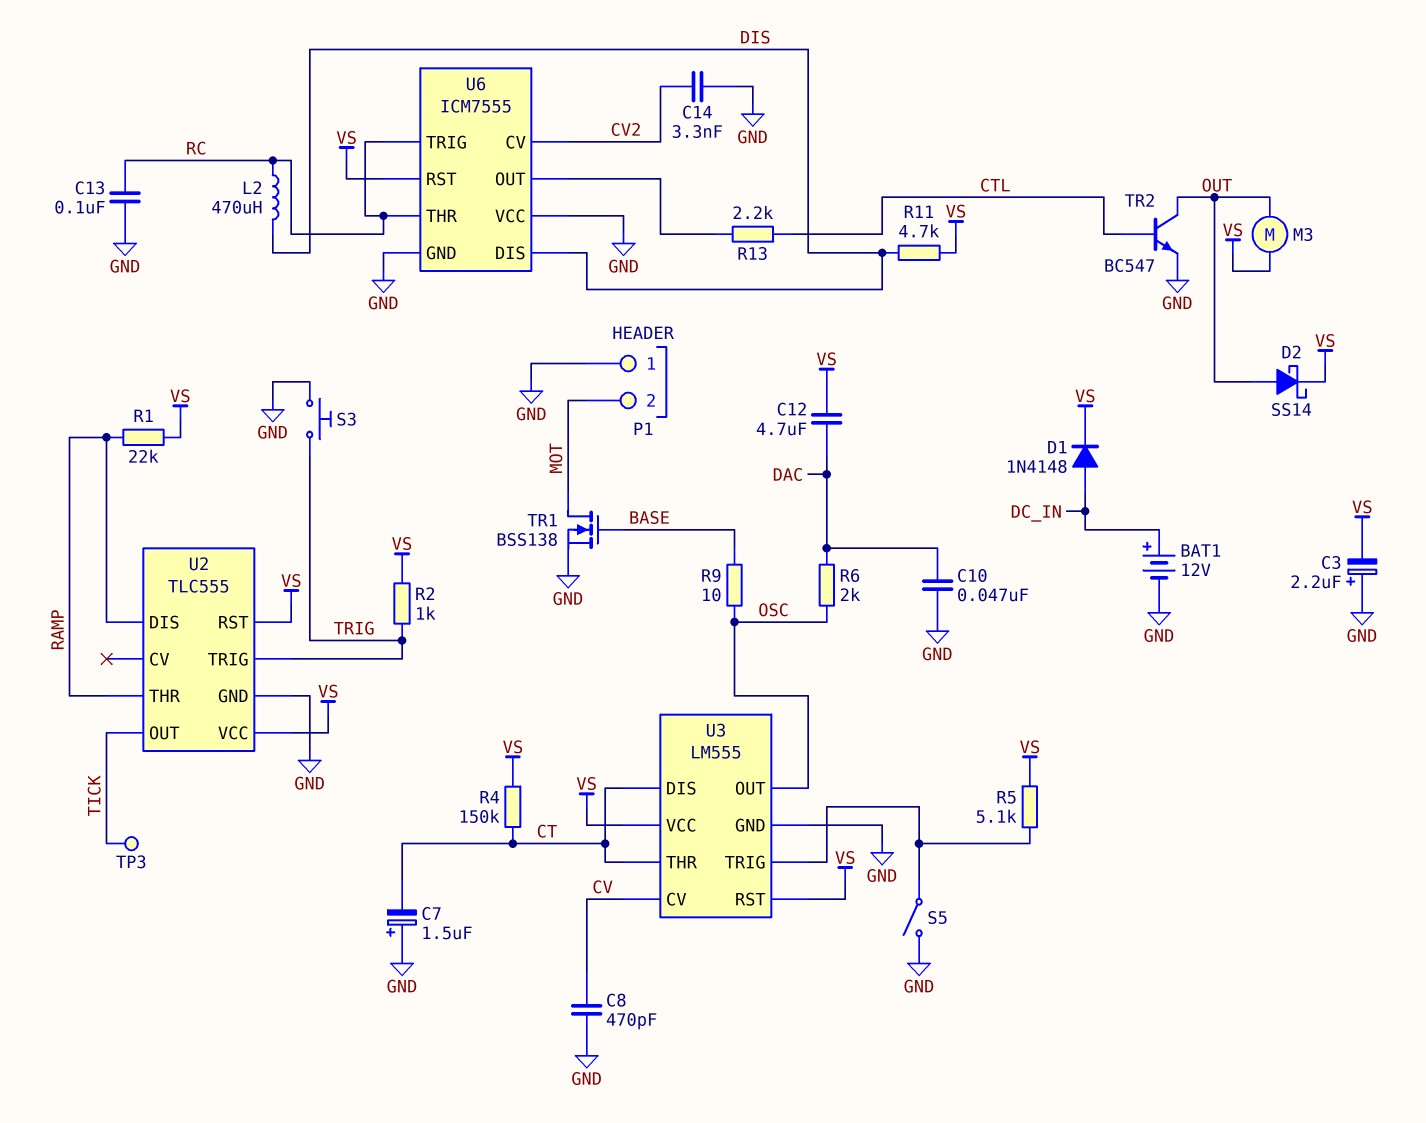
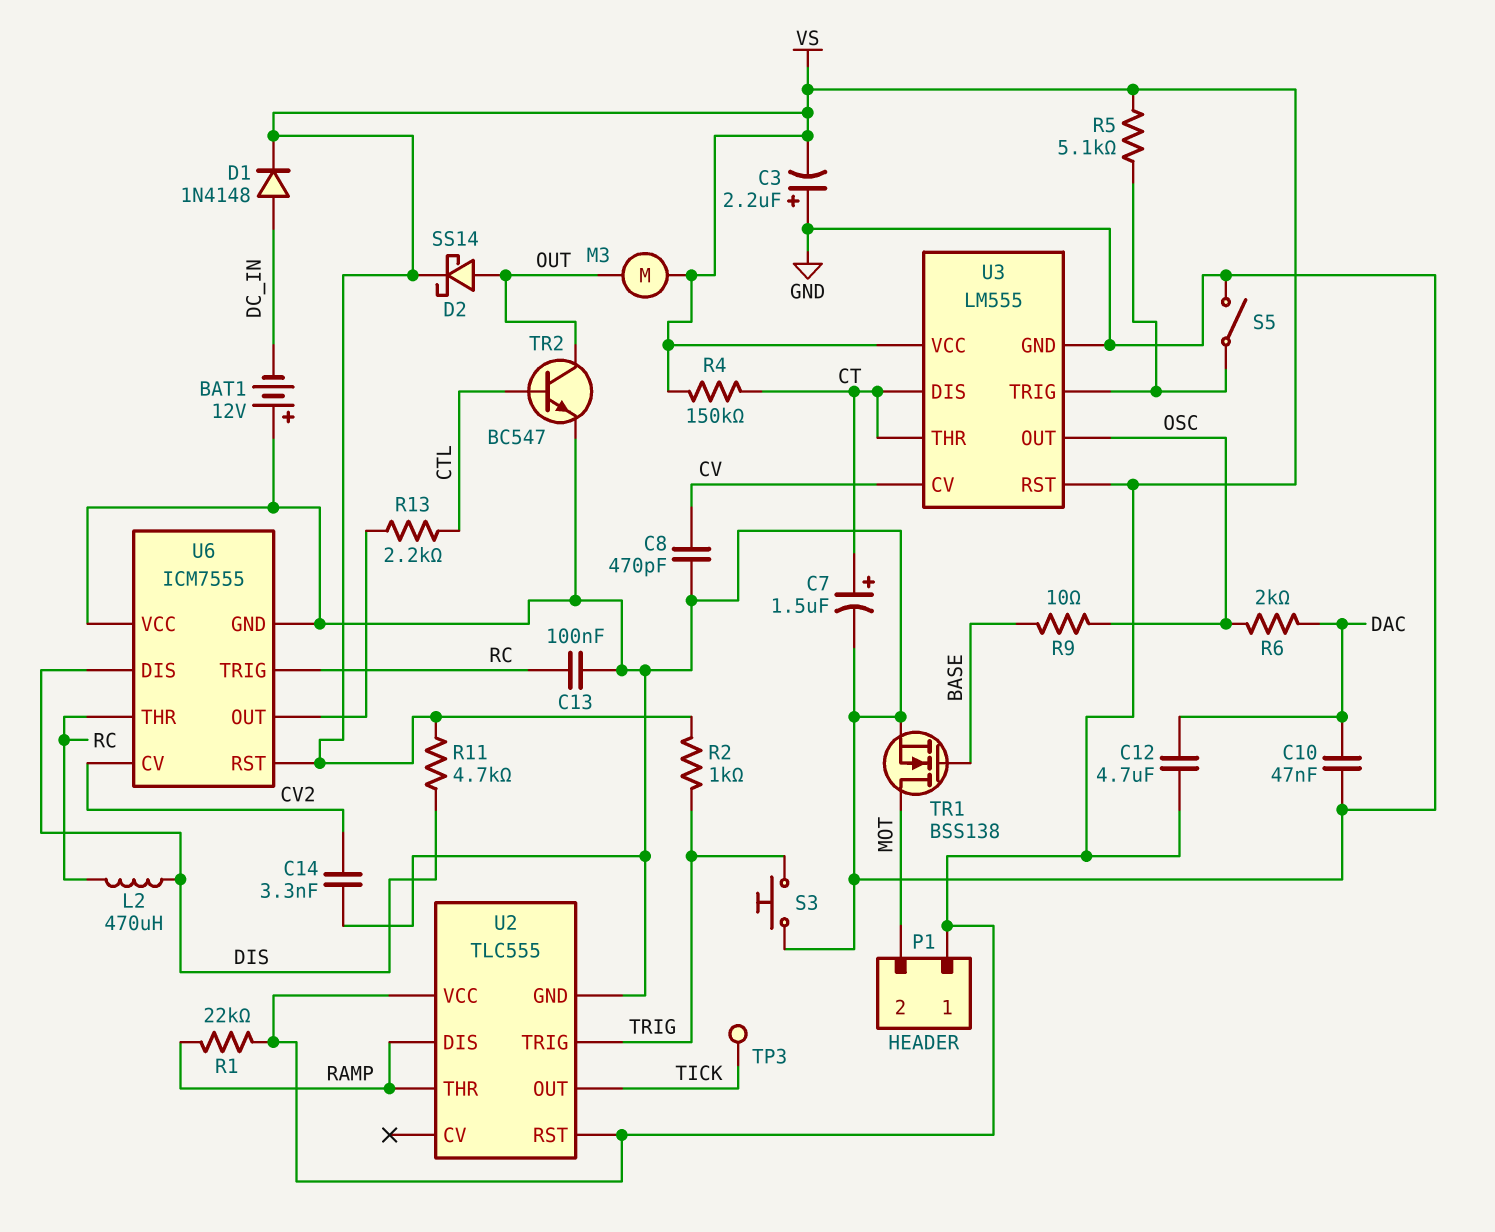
BAT1: 12V (plus DC_IN, minus GND) -> 12V (plus GND, minus DC_IN)
C7: 1.5uF (plus GND, minus CT) -> 1.5uF (plus CT, minus GND)
P1 pin 1: GND -> VS

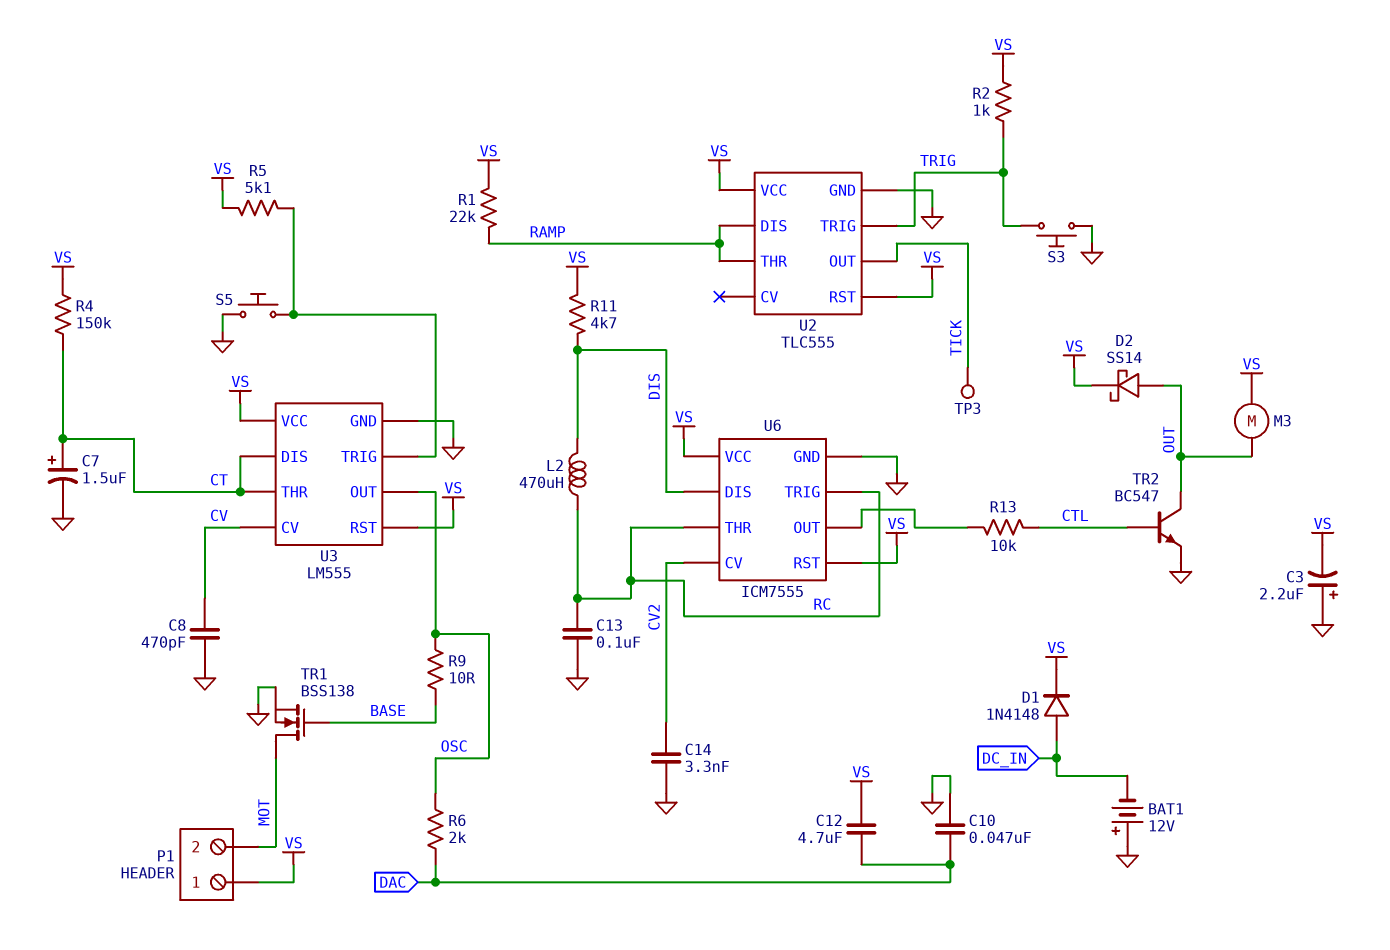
R13: 2.2k (CTL, U6/OUT) -> 10k (CTL, U6/OUT)
S5: switch (GND, U3/TRIG) -> button (GND, U3/TRIG)
U6 pin VCC: GND -> VS

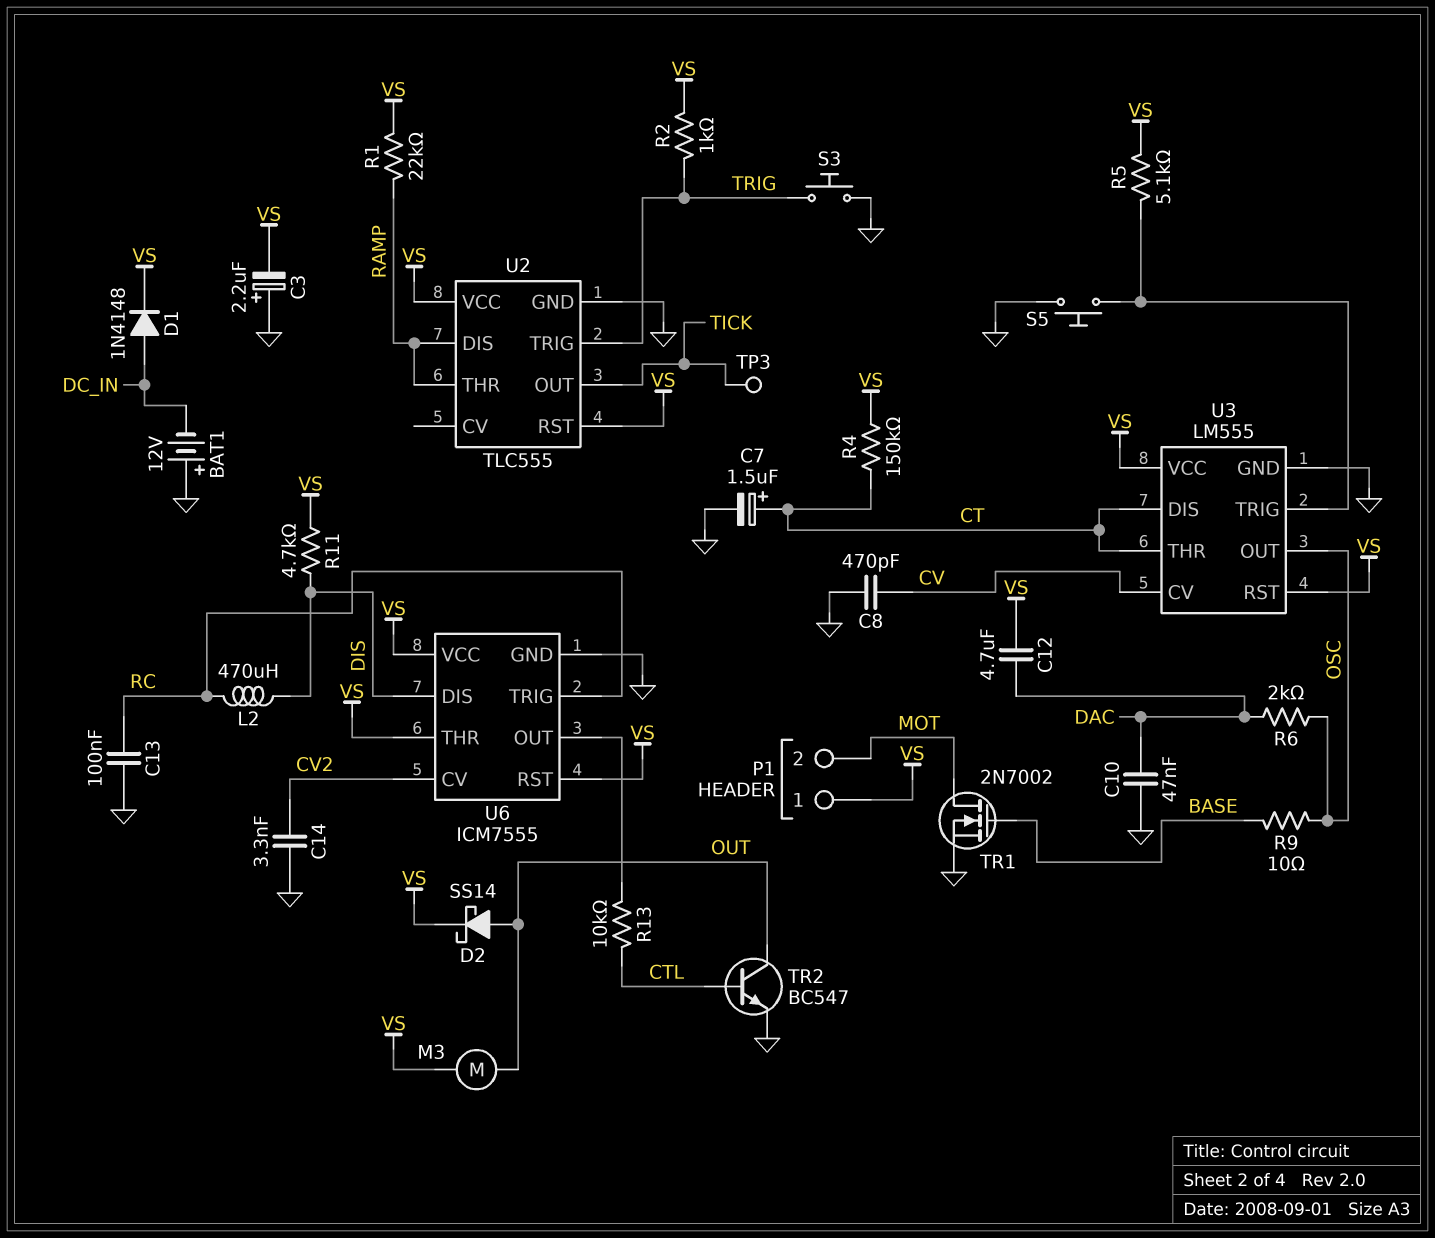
TR1: NMOS BSS138 (G BASE, D MOT, S GND) -> NMOS 2N7002 (G BASE, D MOT, S GND)
U6 pin THR: RC -> VS

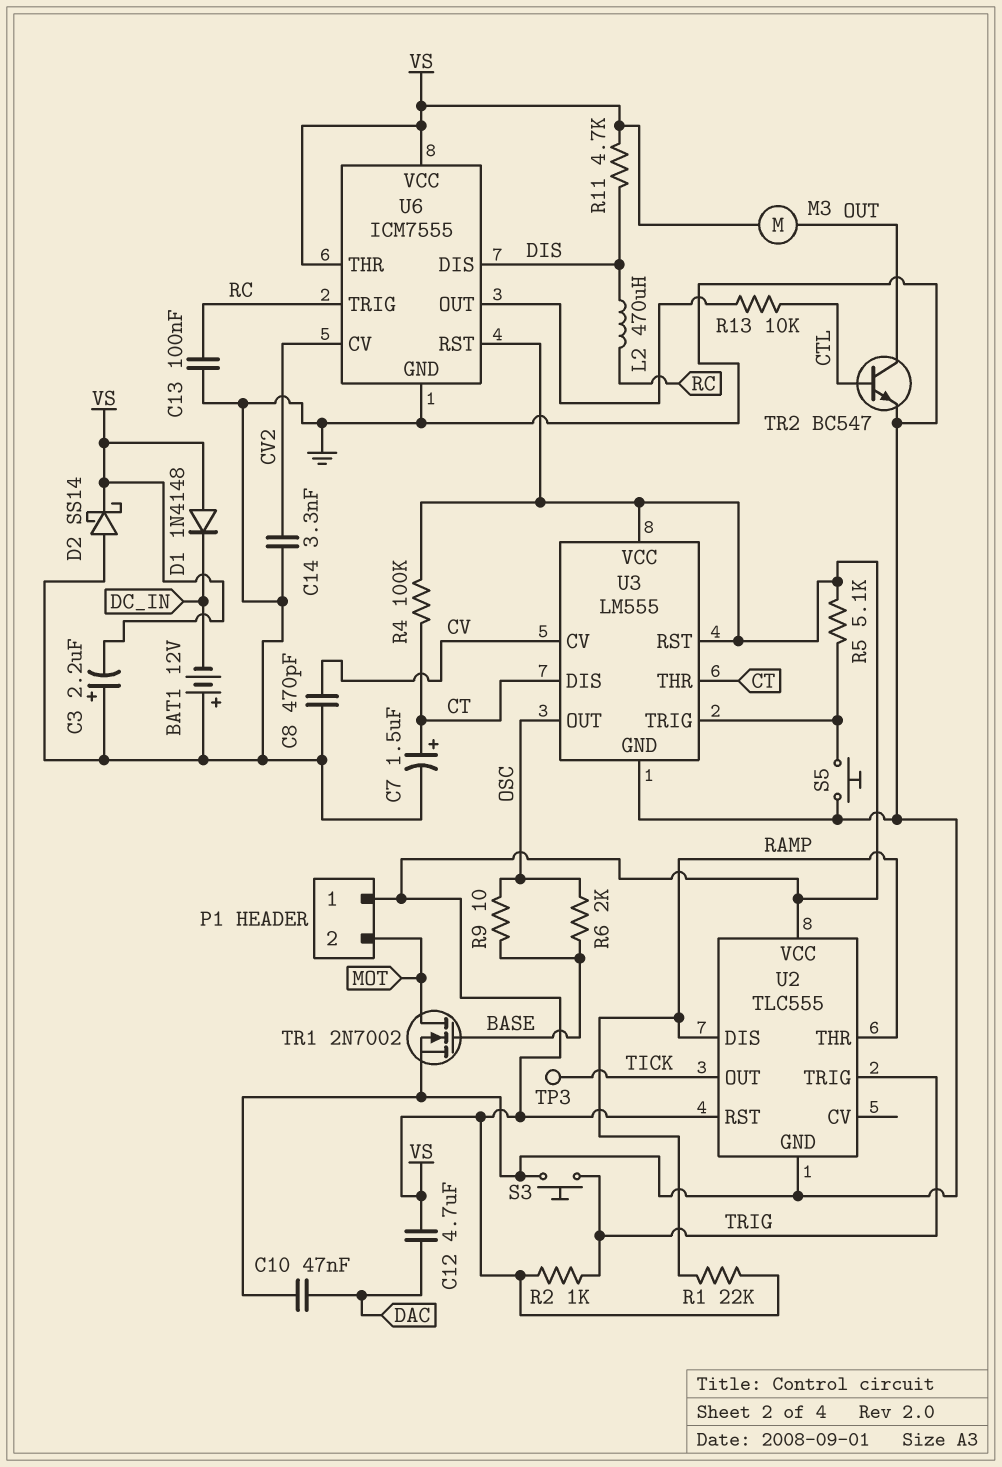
D1: diode 1N4148 (A DC_IN, K VS) -> diode 1N4148 (A VS, K DC_IN)
D2: schottky SS14 (A OUT, K VS) -> schottky SS14 (A GND, K VS)
R4: 150k (CT, VS) -> 100k (CT, VS)
R6: 2k (DAC, OSC) -> 2k (BASE, OSC)

